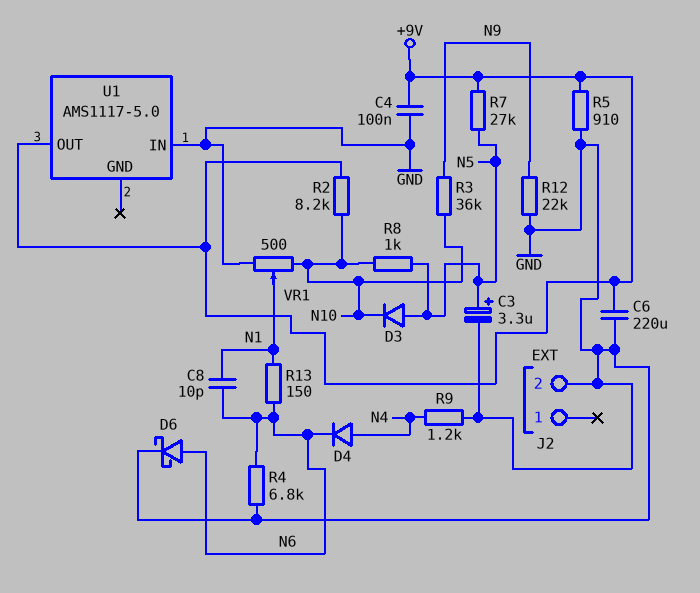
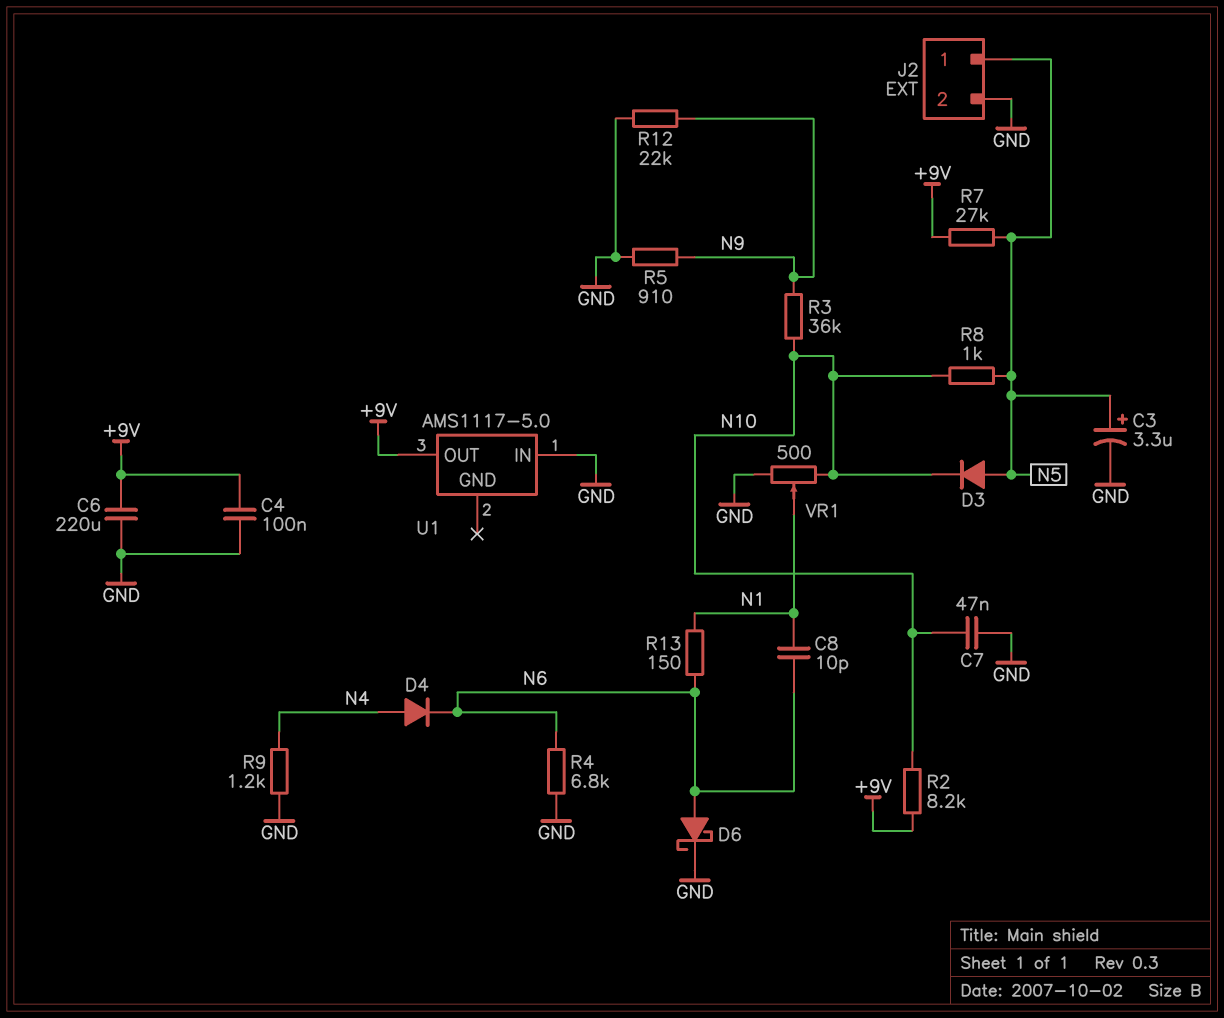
C7: none -> 47nF (GND, N10)
J2 pin 1: none -> N5
R5: 910 (+9V, GND) -> 910 (GND, N9)

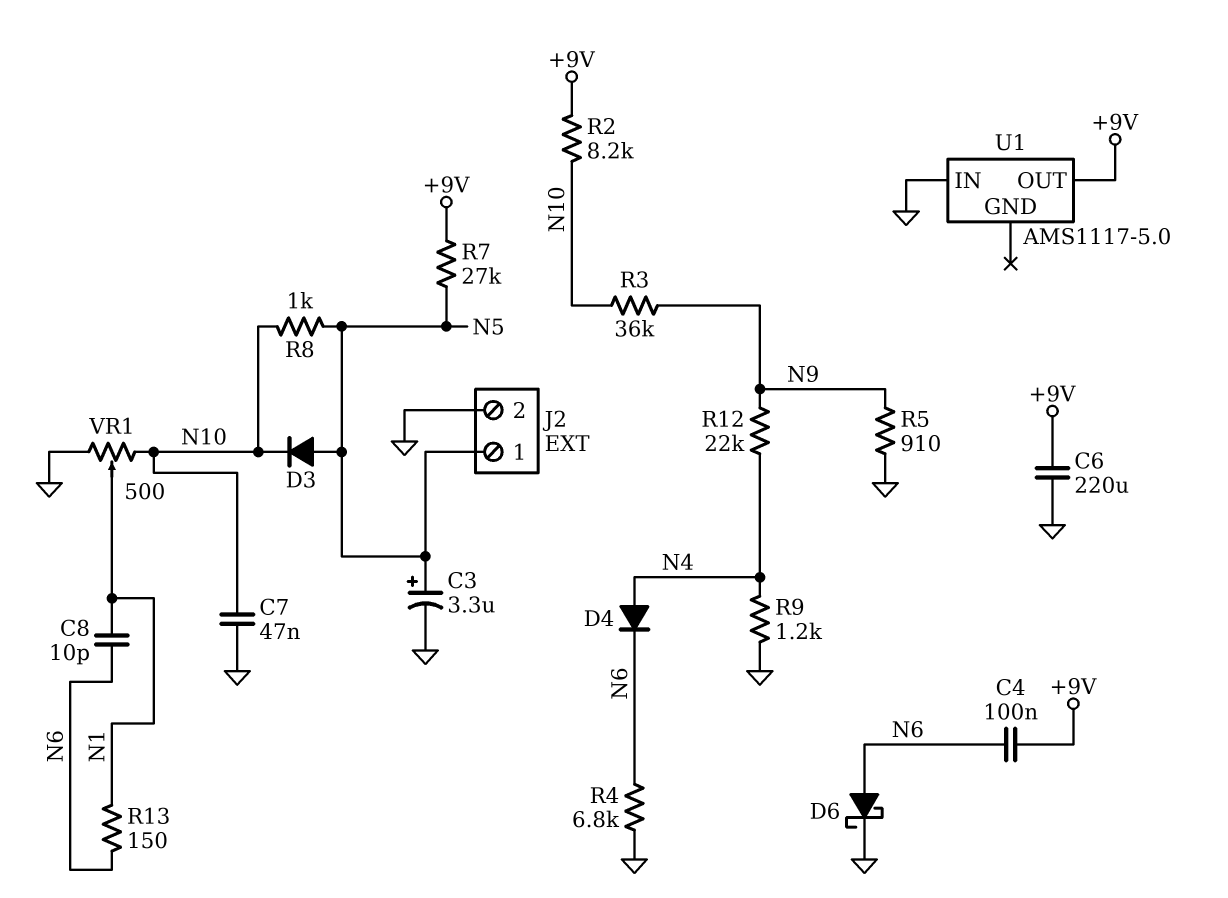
C4: 100nF (+9V, GND) -> 100nF (+9V, N6)
R12: 22k (GND, N9) -> 22k (N4, N9)

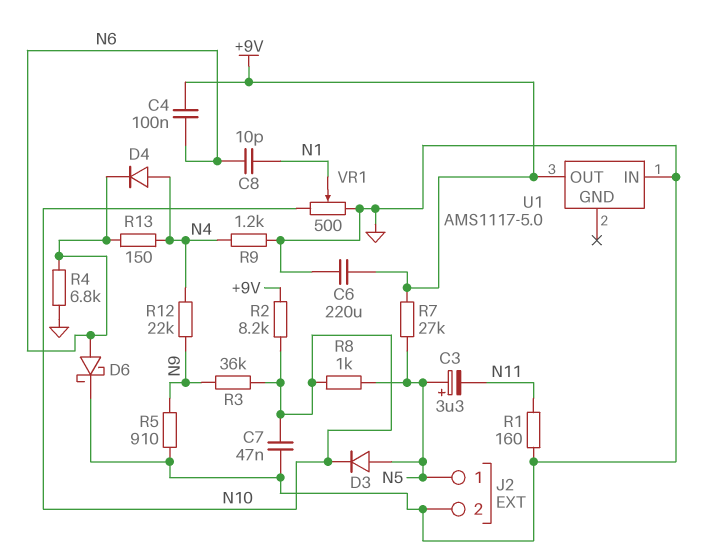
C3: 3.3uF (plus N5, minus GND) -> 3.3uF (plus N5, minus N11)
R1: none -> 160 (GND, N11)
R13: 150 (N1, N6) -> 150 (N4, N6)

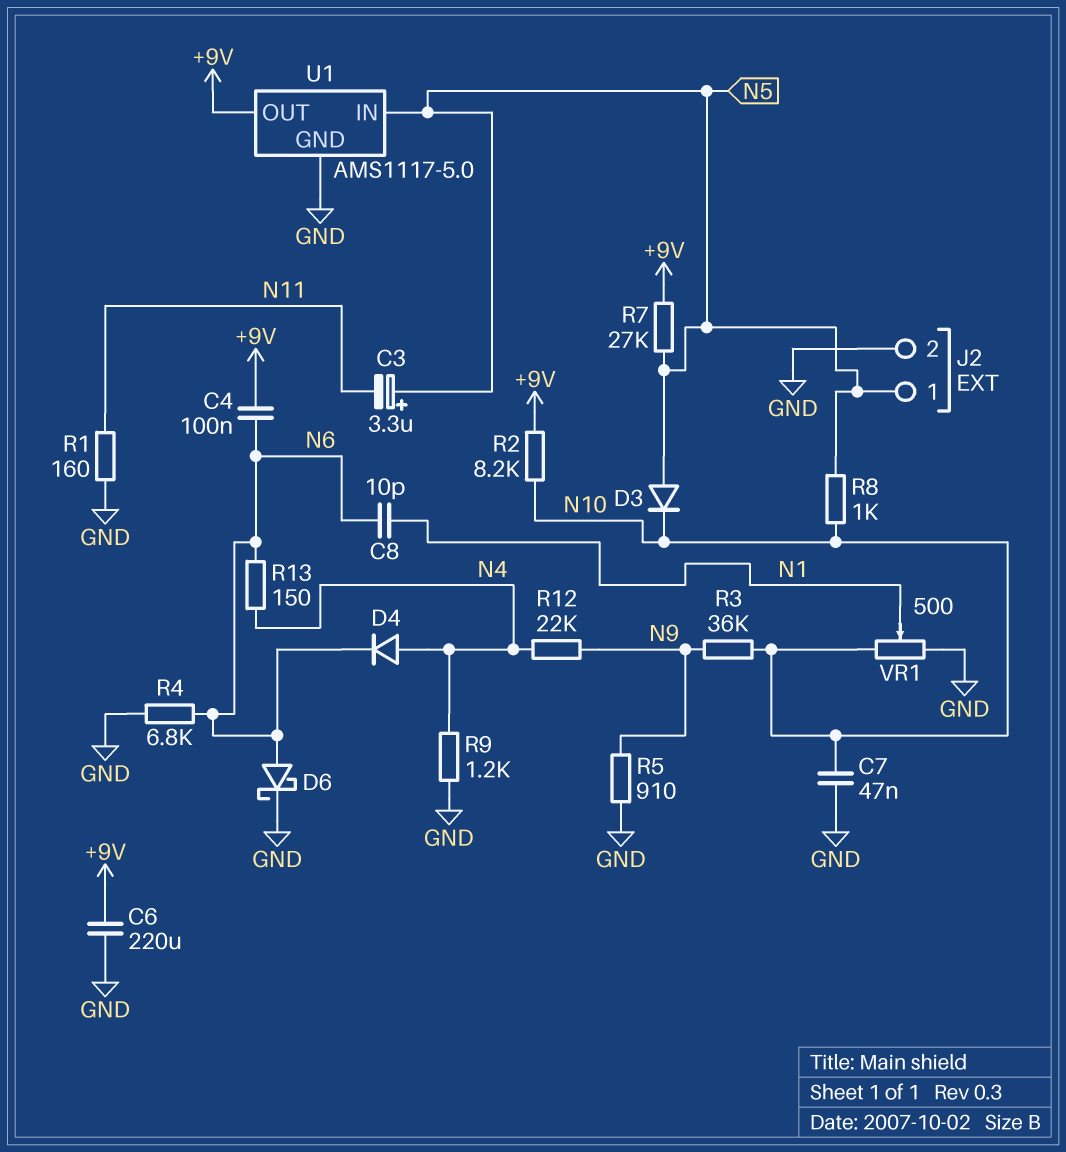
U1 pin GND: none -> GND
U1 pin IN: GND -> N5

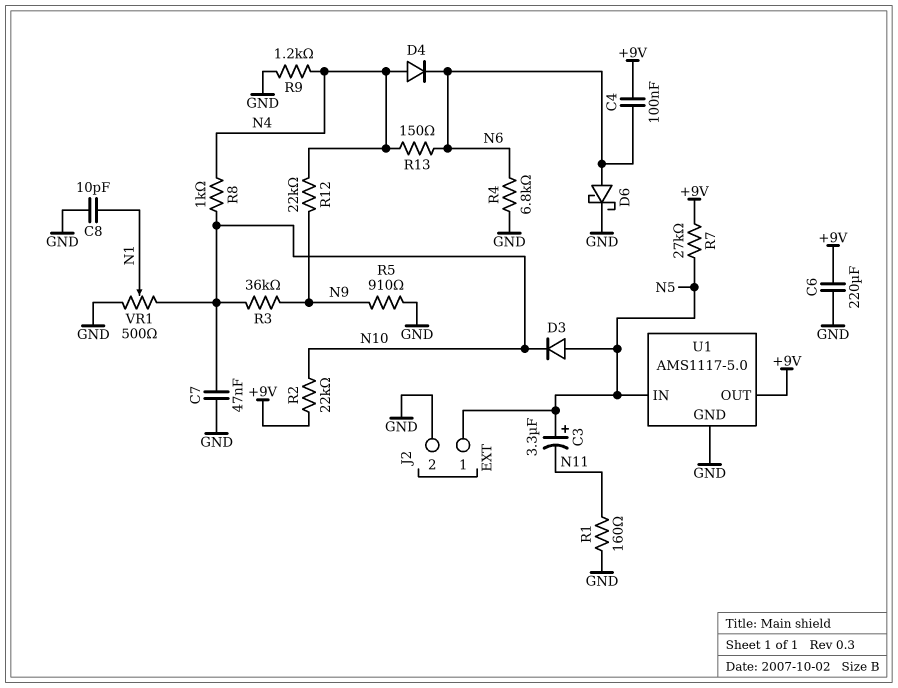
C8: 10pF (N1, N6) -> 10pF (GND, N1)
R2: 8.2k (+9V, N10) -> 22k (+9V, N10)
R8: 1k (N5, N10) -> 1k (N4, N10)

